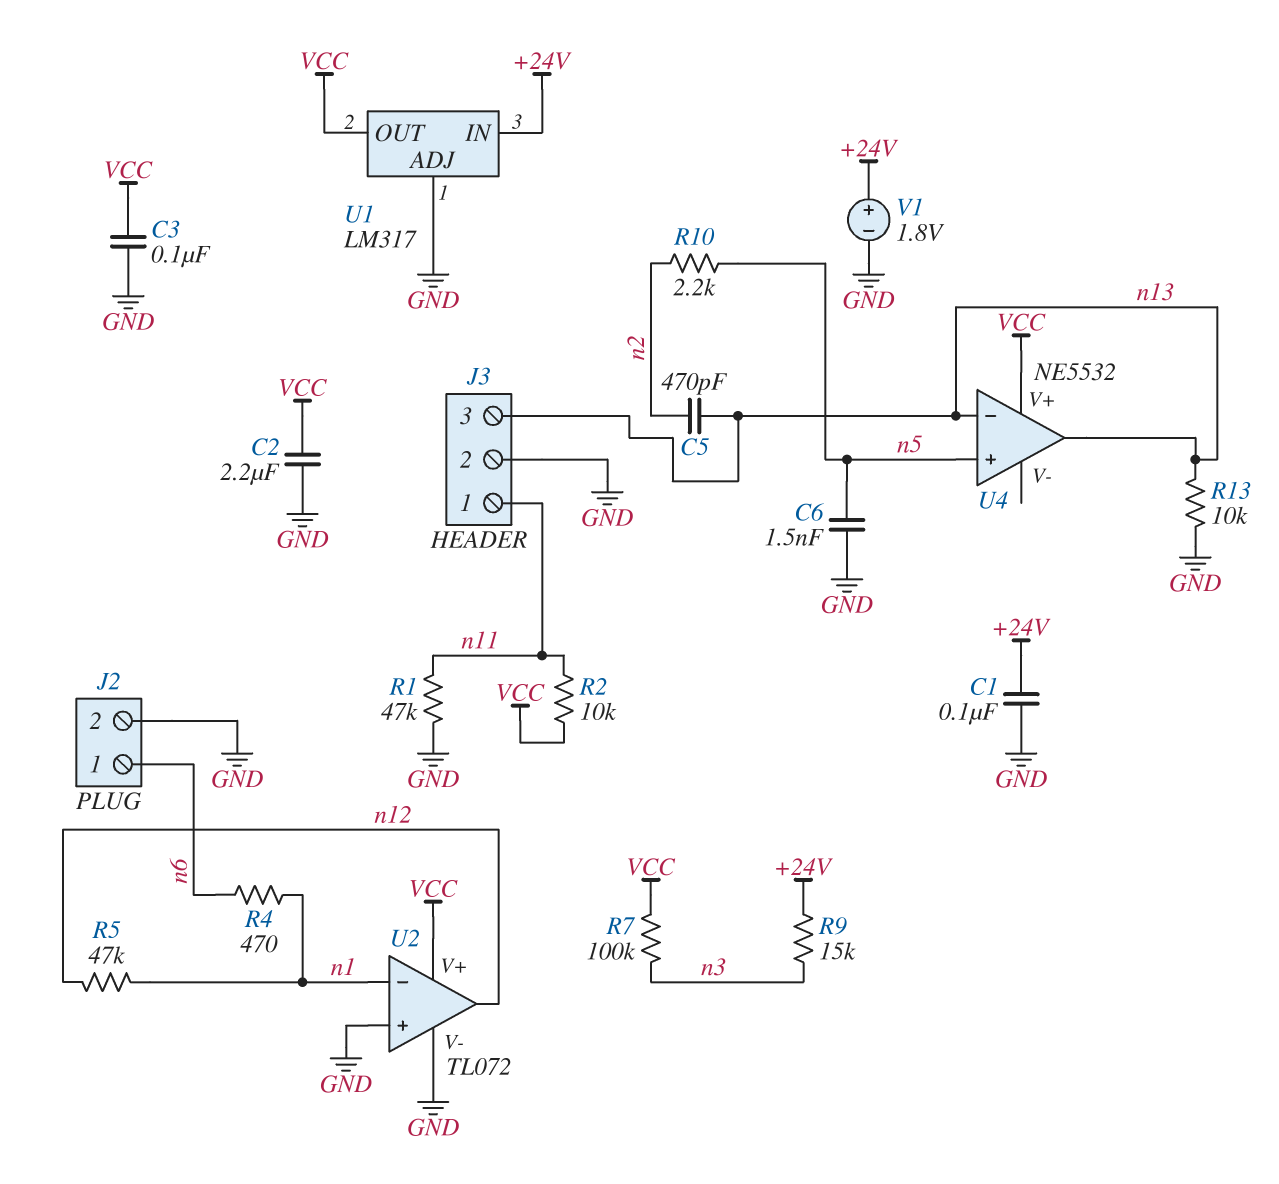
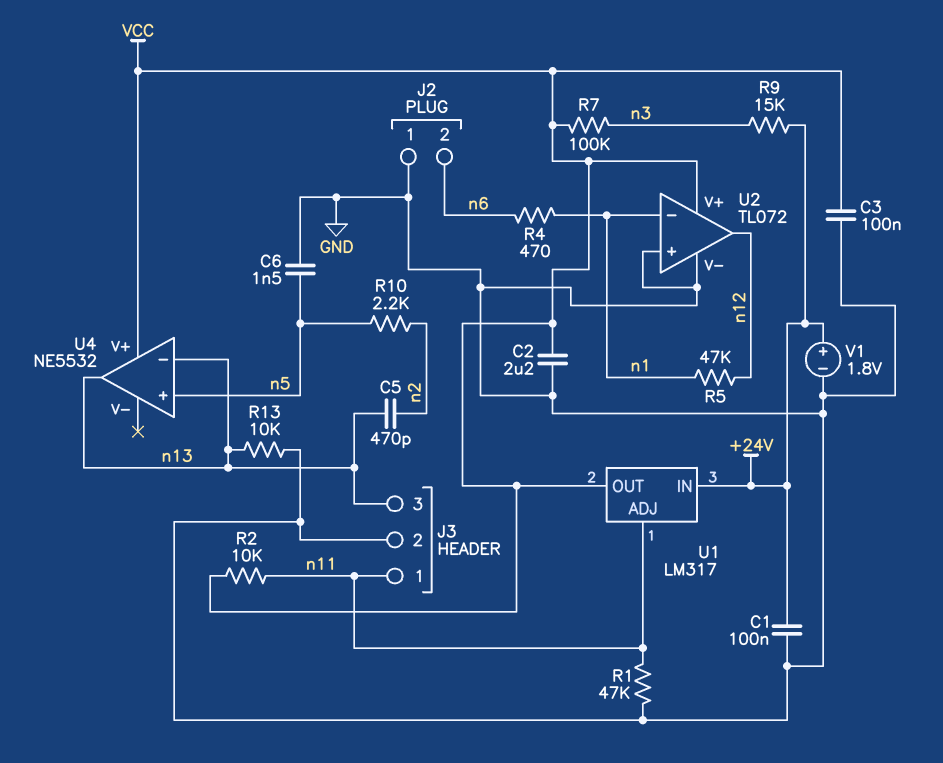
J2 pin 1: n6 -> GND
J2 pin 2: GND -> n6
U1 pin ADJ: GND -> n11

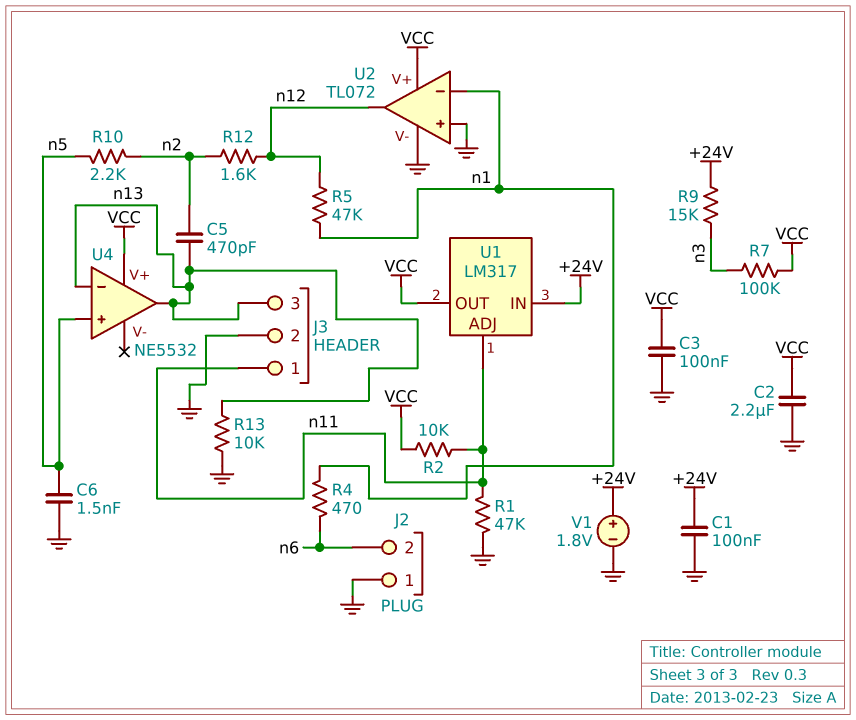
R12: none -> 1.6k (n2, n12)

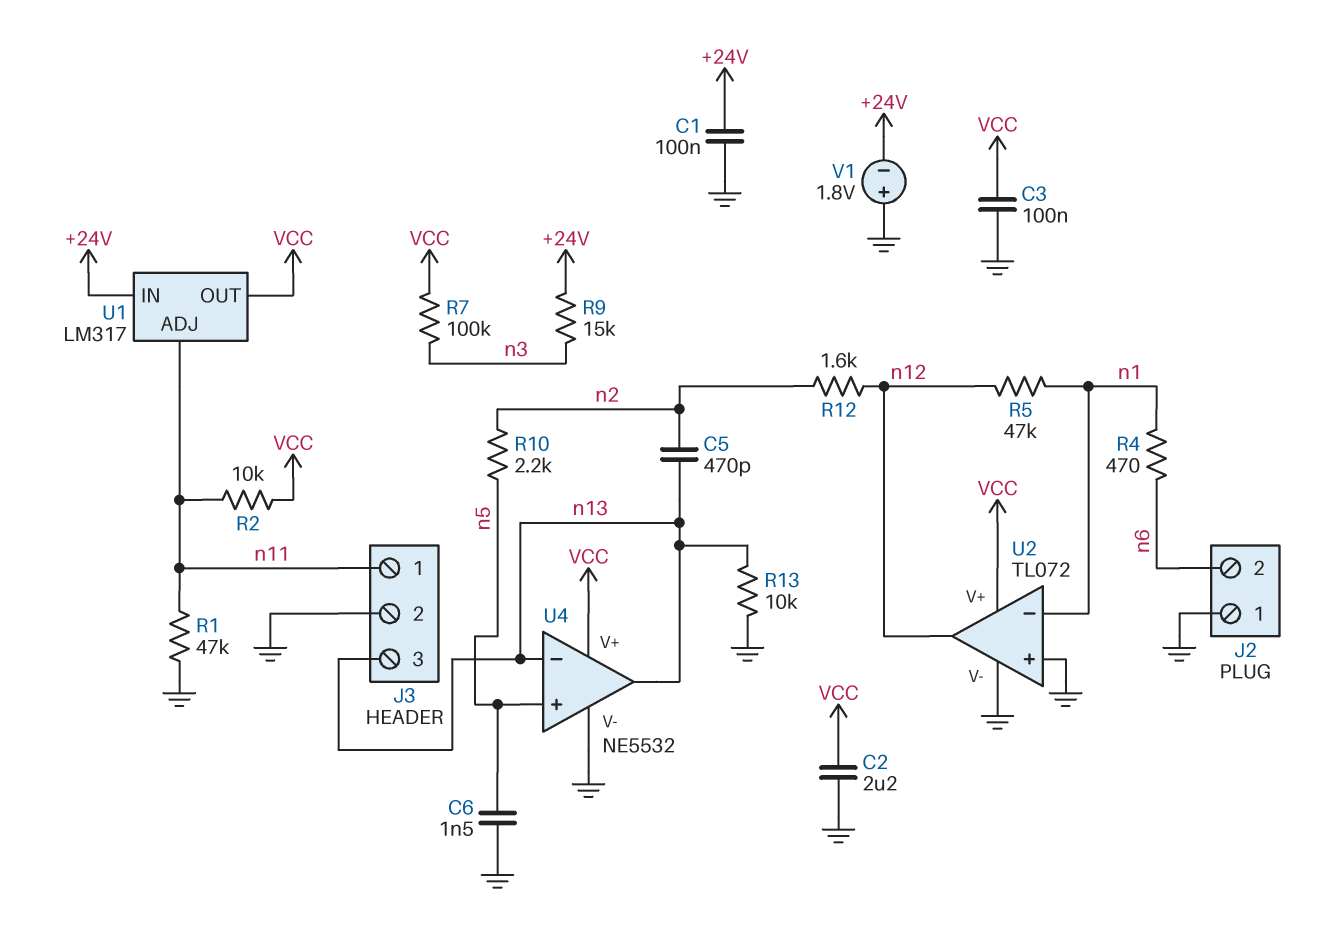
U4 pin V-: none -> GND
V1: 1.8V (plus +24V, minus GND) -> 1.8V (plus GND, minus +24V)

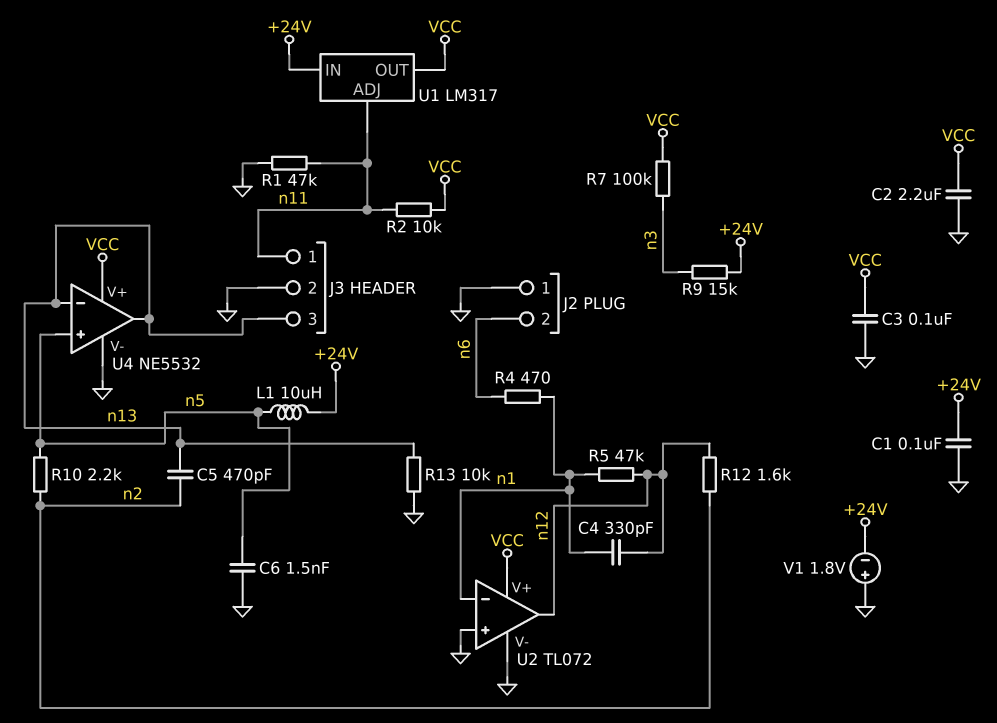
C4: none -> 330pF (n1, n12)
L1: none -> 10uH (+24V, n5)

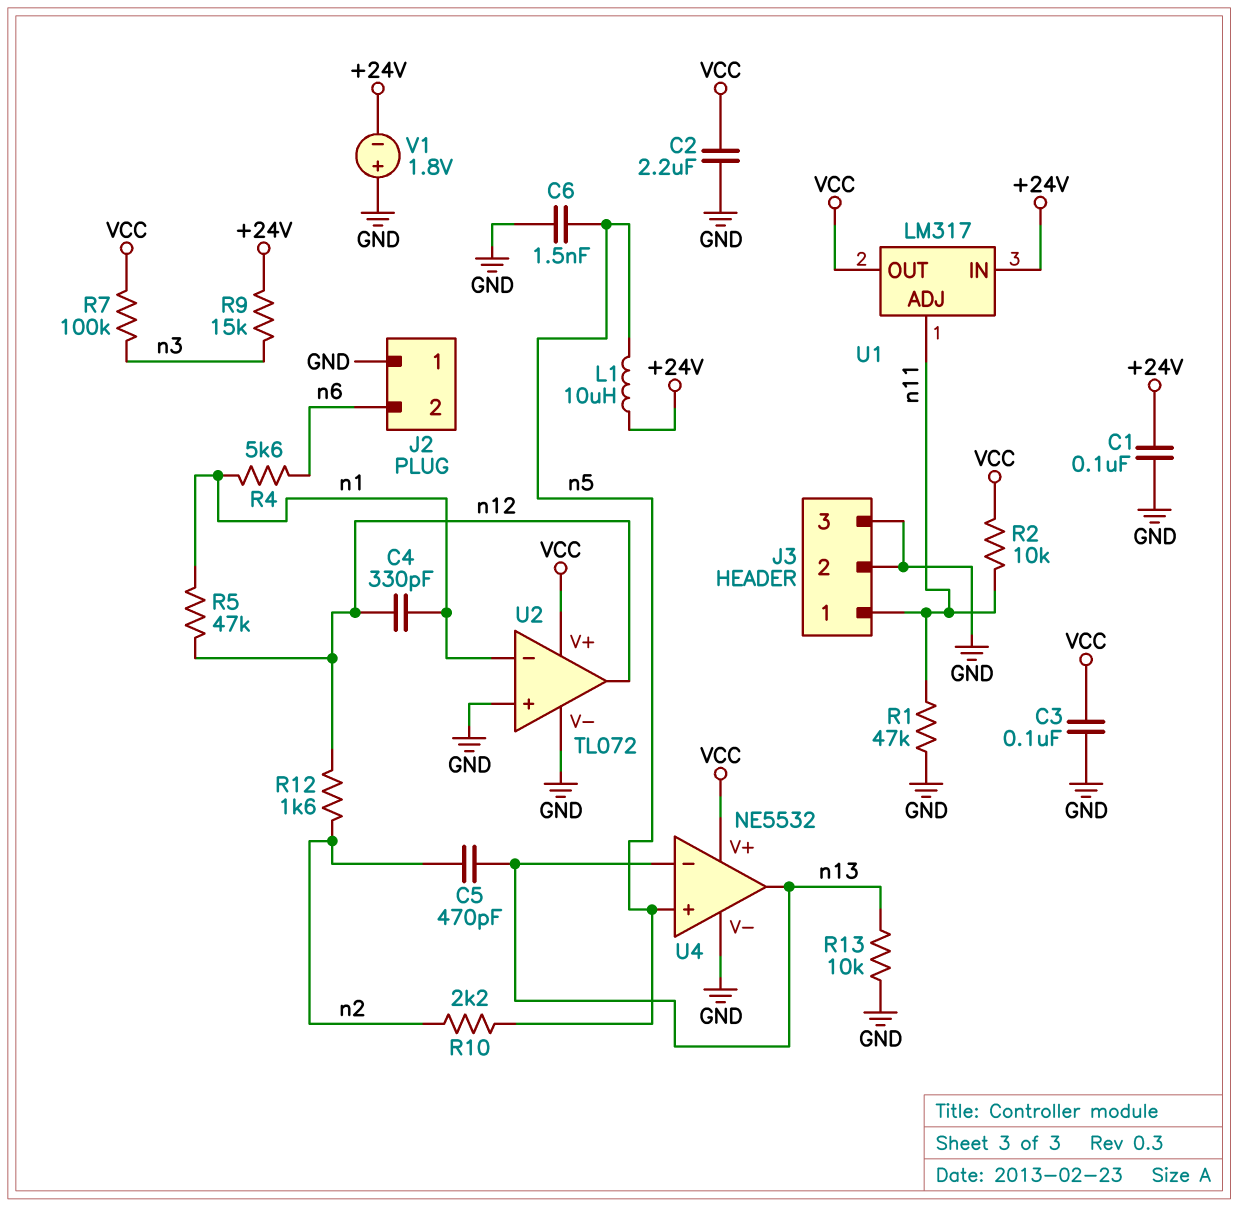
J3 pin 3: n13 -> GND
R4: 470 (n1, n6) -> 5.6k (n1, n6)

